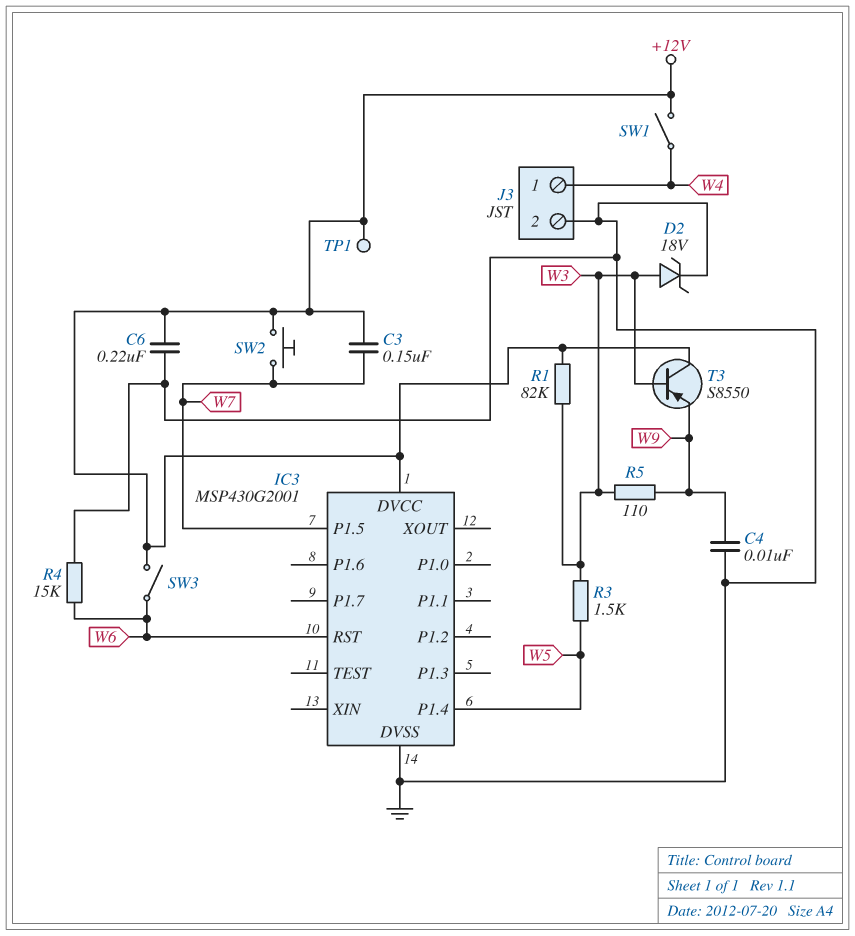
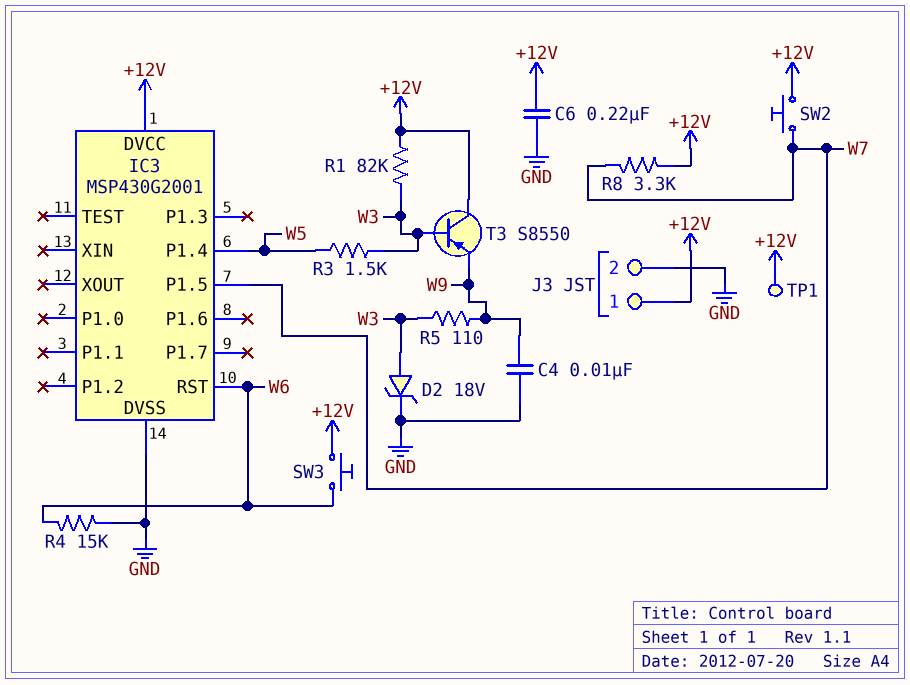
C3: 150nF (+12V, W7) -> none
J3 pin 1: W4 -> +12V
R8: none -> 3.3k (+12V, W7)
SW1: switch (+12V, W4) -> none
SW3: switch (+12V, W6) -> button (+12V, W6)

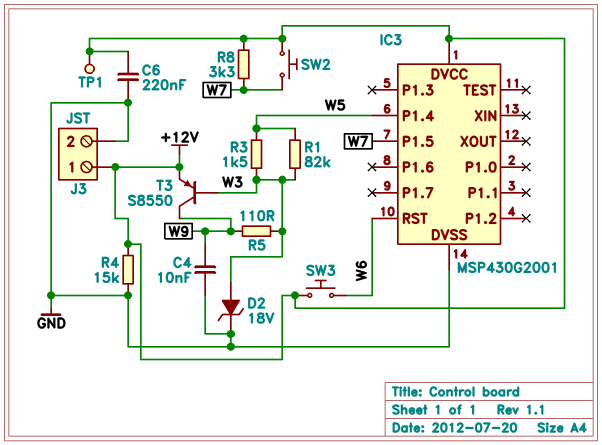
R1: 82k (+12V, W3) -> 82k (W3, W5)
R4: 15k (GND, W6) -> 15k (+12V, GND)
T3: PNP S8550 (B W3, C +12V, E W9) -> PNP S8550 (B W3, C W9, E +12V)

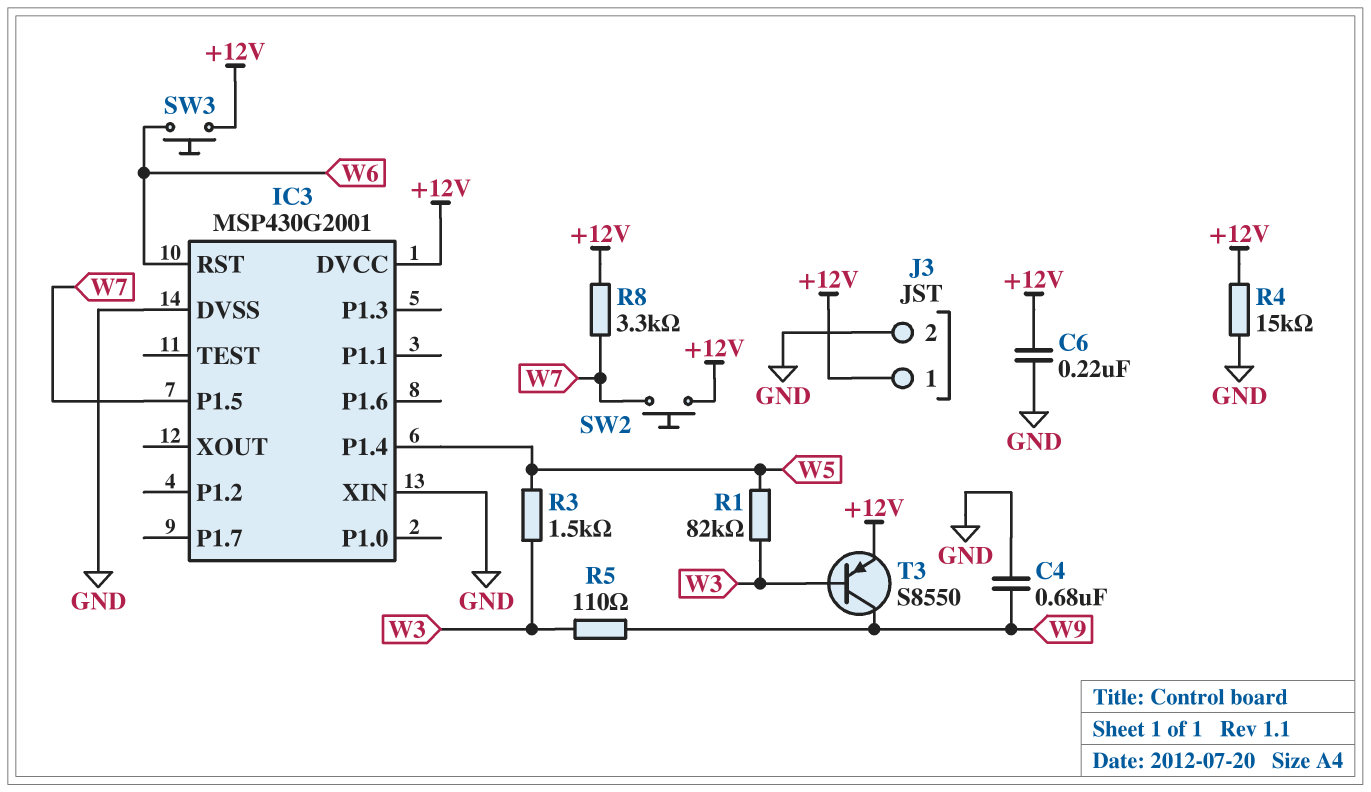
C4: 10nF (GND, W9) -> 680nF (GND, W9)
D2: zener 18V (A W3, K GND) -> none
IC3 pin XIN: none -> GND
TP1: test point (+12V) -> none

